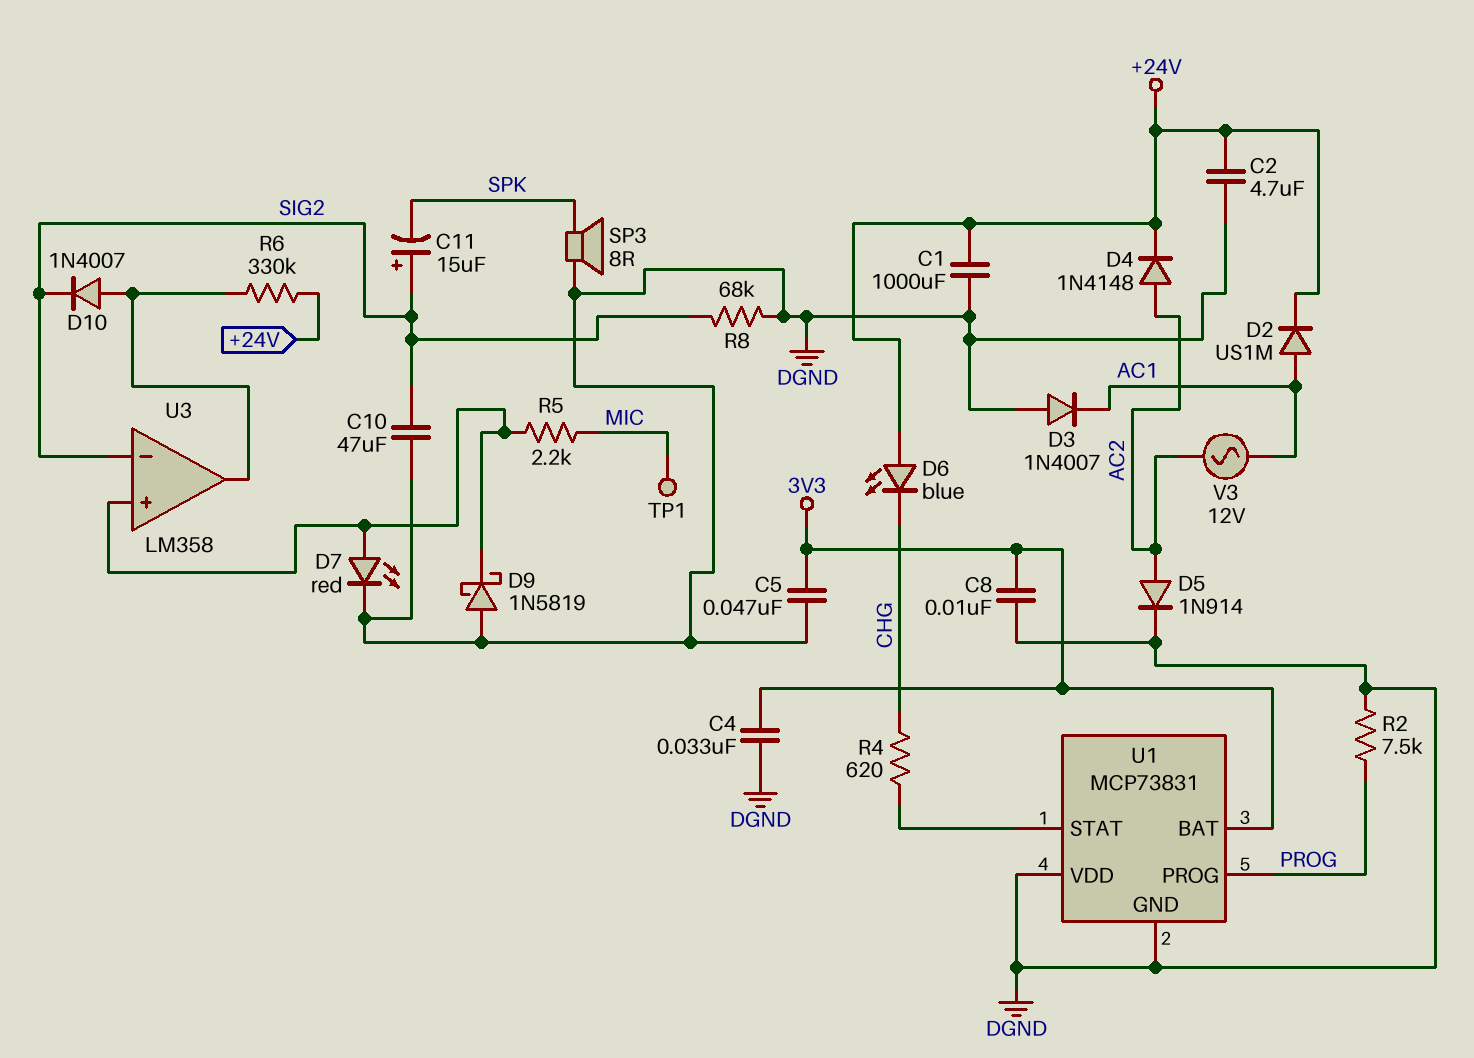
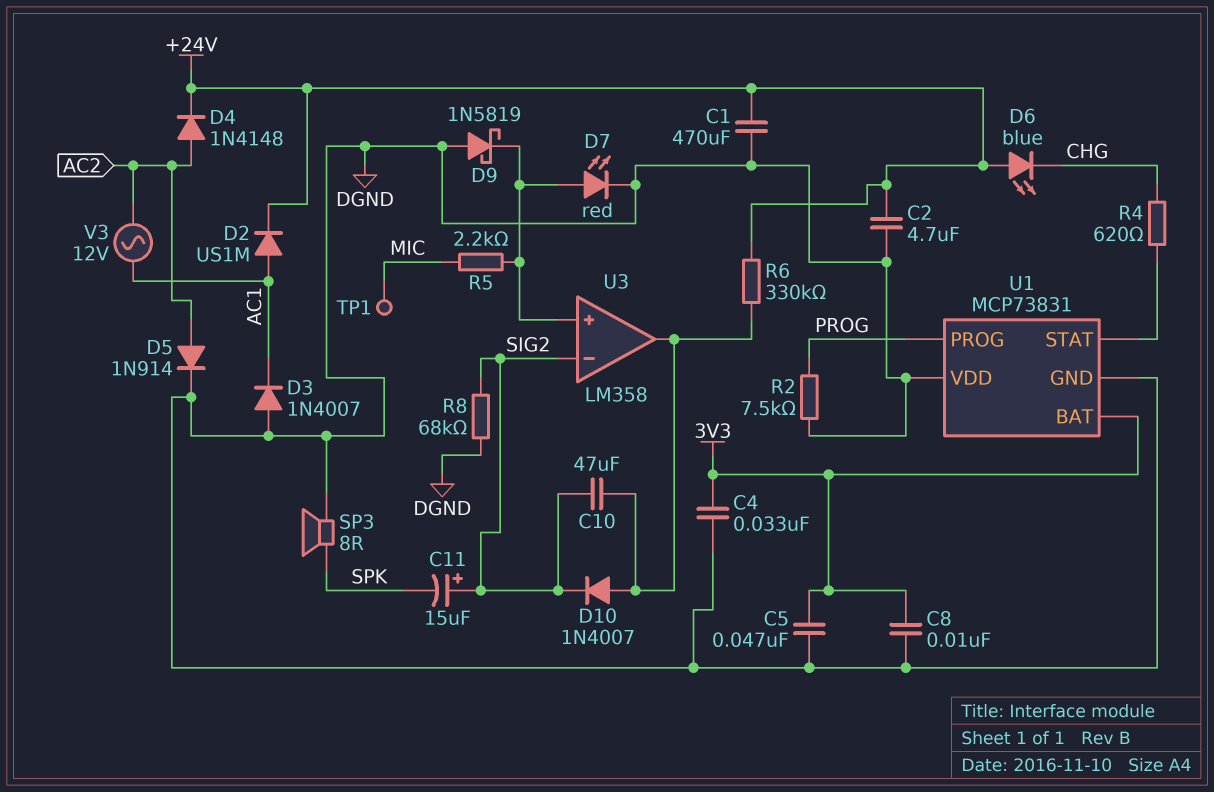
C1: 1000uF (+24V, DGND) -> 470uF (+24V, DGND)
C10: 47uF (DGND, SIG2) -> 47uF (SIG2, U3/out)

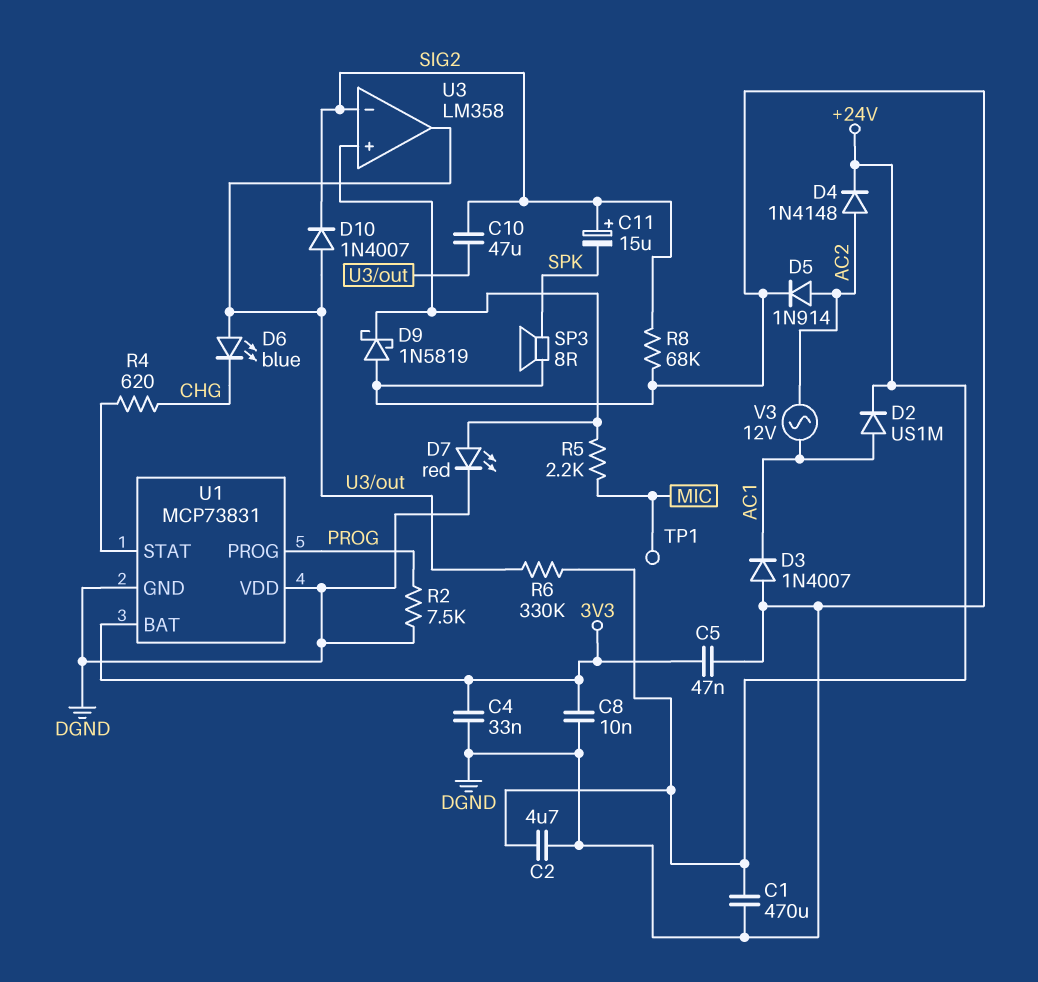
D6: LED blue (A +24V, K CHG) -> LED blue (A U3/out, K CHG)

